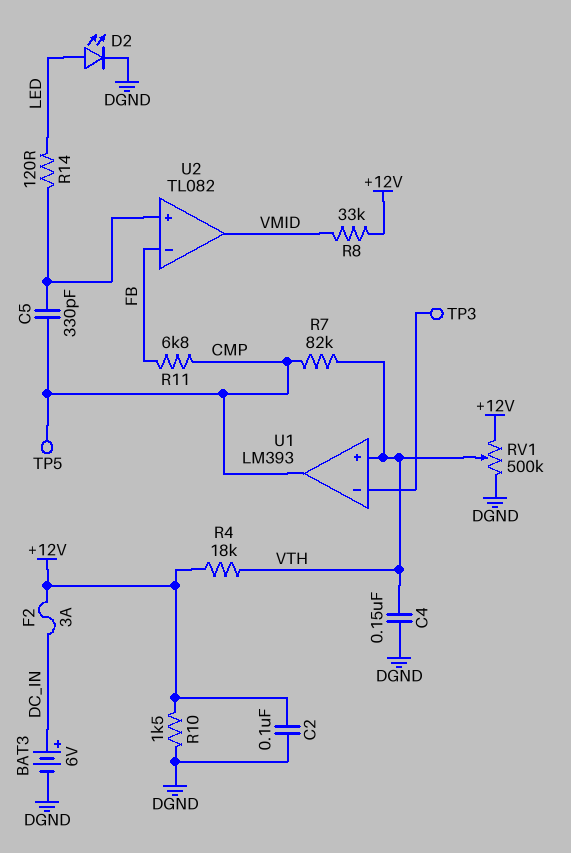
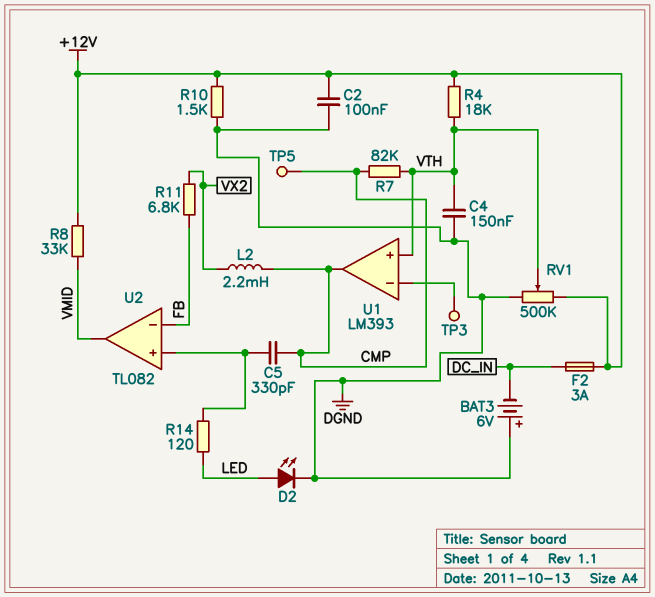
BAT3: 6V (plus DC_IN, minus DGND) -> 6V (plus DGND, minus DC_IN)
L2: none -> 2.2mH (CMP, VX2)
R11: 6.8k (CMP, FB) -> 6.8k (FB, VX2)

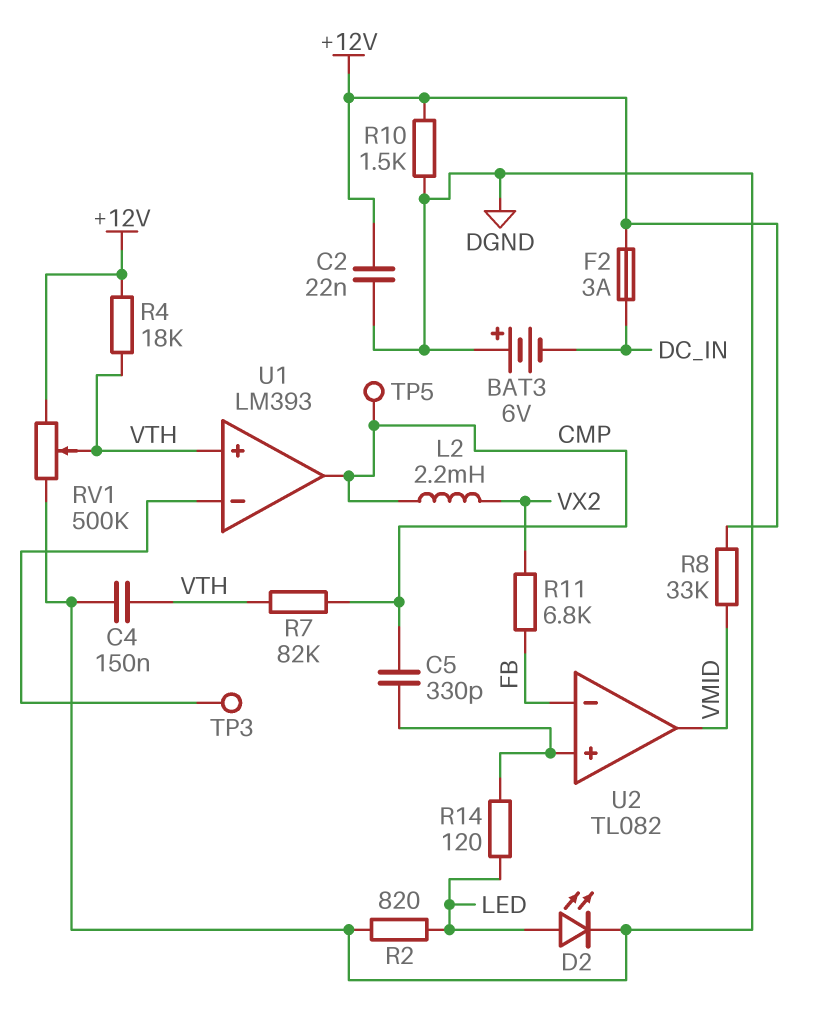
C2: 100nF (+12V, DGND) -> 22nF (+12V, DGND)
R2: none -> 820 (DGND, LED)

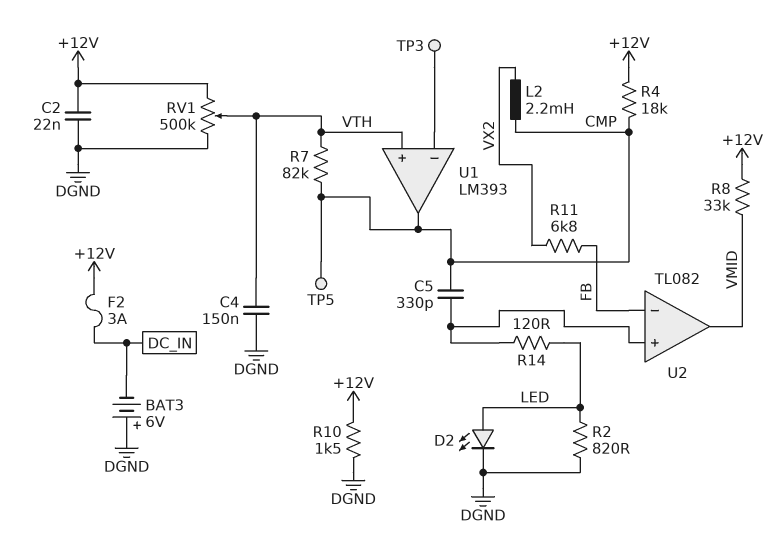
R4: 18k (+12V, VTH) -> 18k (+12V, CMP)

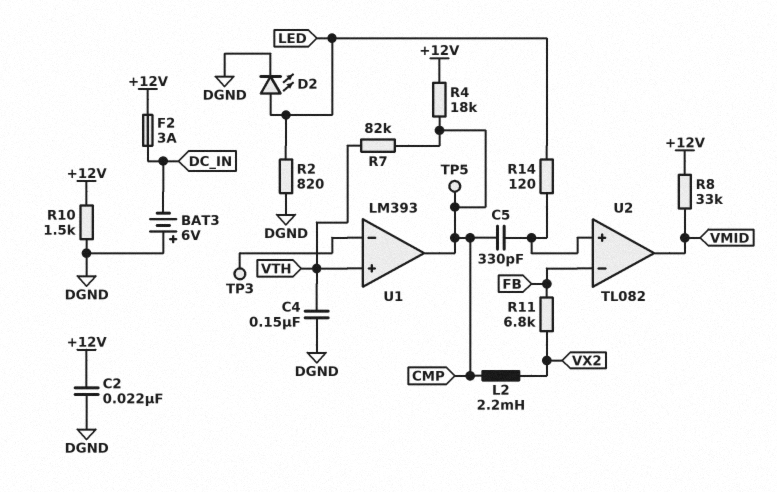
RV1: 500k (+12V, DGND, wiper VTH) -> none

